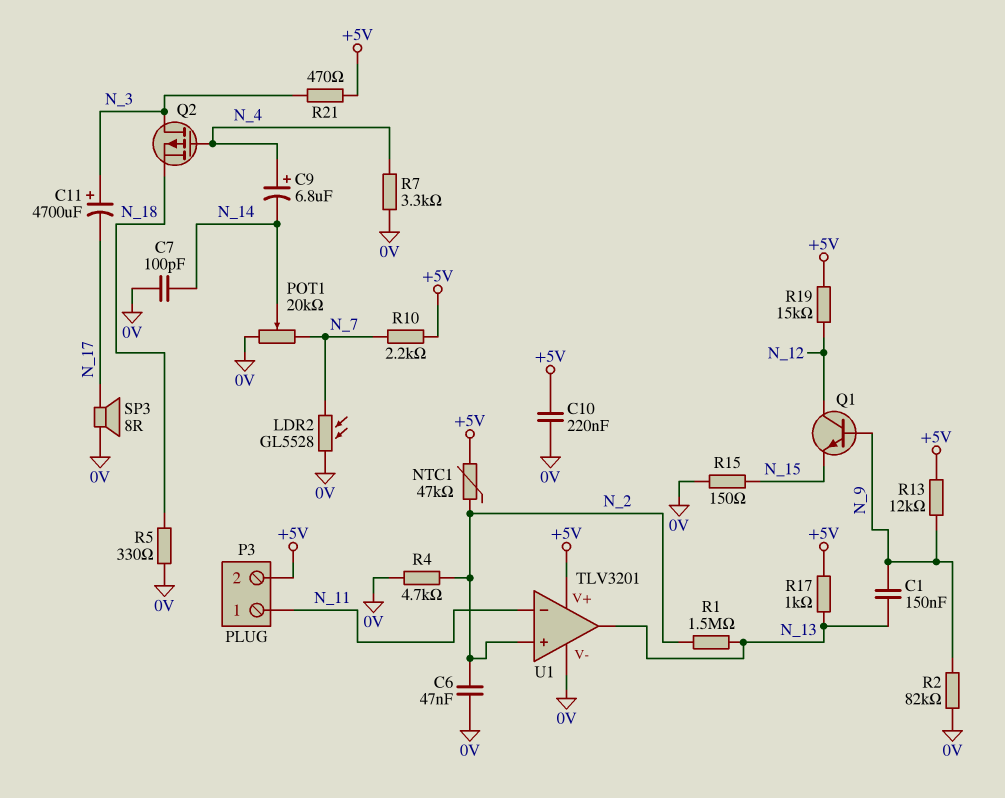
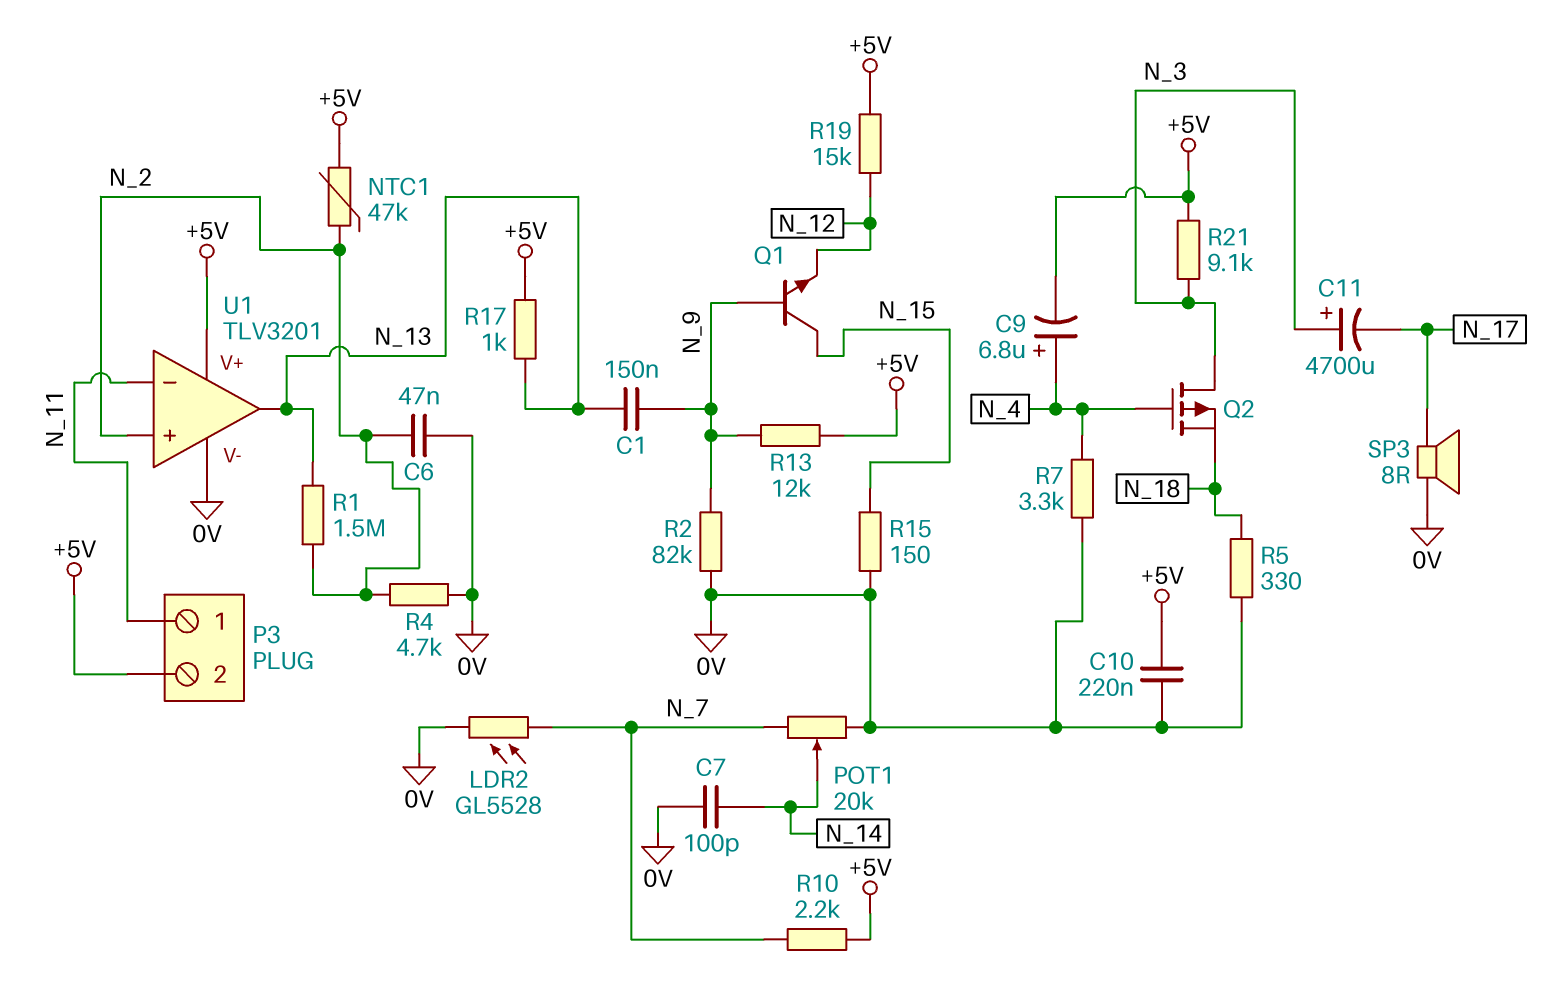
C9: 6.8uF (plus N_4, minus N_14) -> 6.8uF (plus N_4, minus +5V)
Q1: NPN (B N_9, C N_12, E N_15) -> NPN (B N_9, C N_15, E N_12)
R21: 470 (+5V, N_3) -> 9.1k (+5V, N_3)

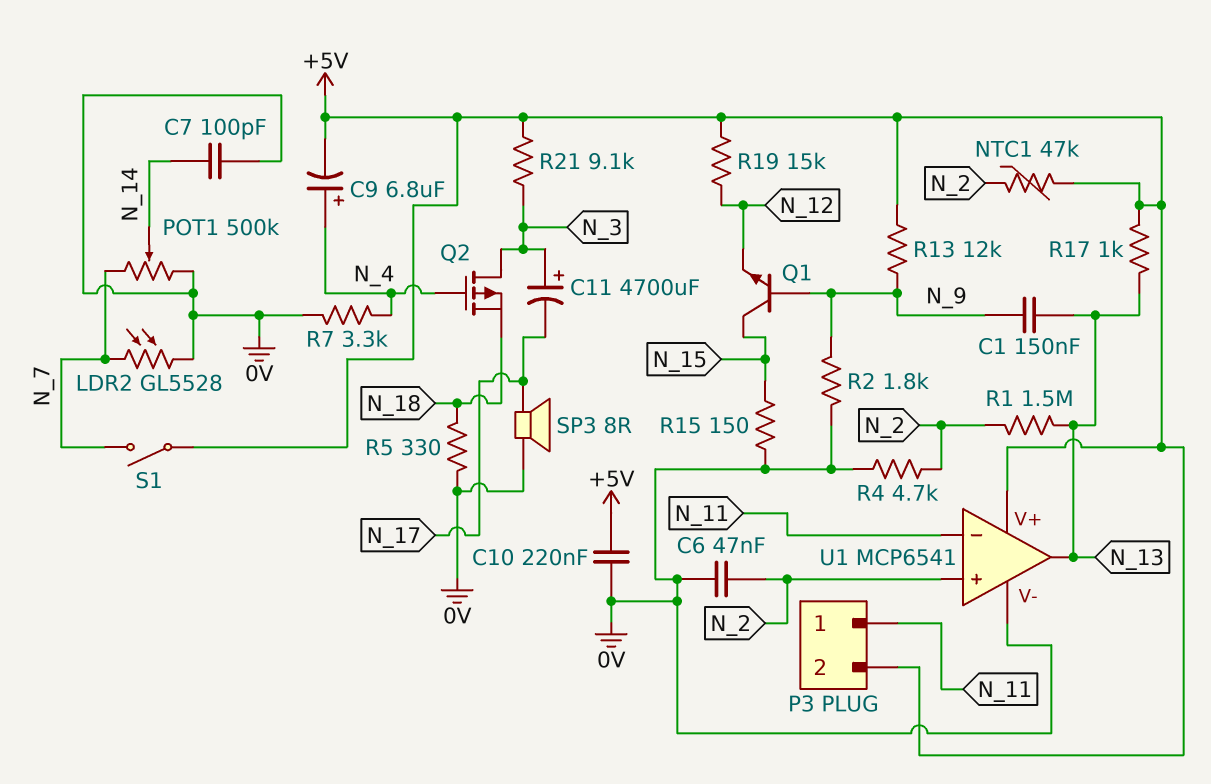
POT1: 20k (0V, N_7, wiper N_14) -> 500k (0V, N_7, wiper N_14)
R2: 82k (0V, N_9) -> 1.8k (0V, N_9)
R10: 2.2k (+5V, N_7) -> none
S1: none -> switch (+5V, N_7)
U1: TLV3201 -> MCP6541

